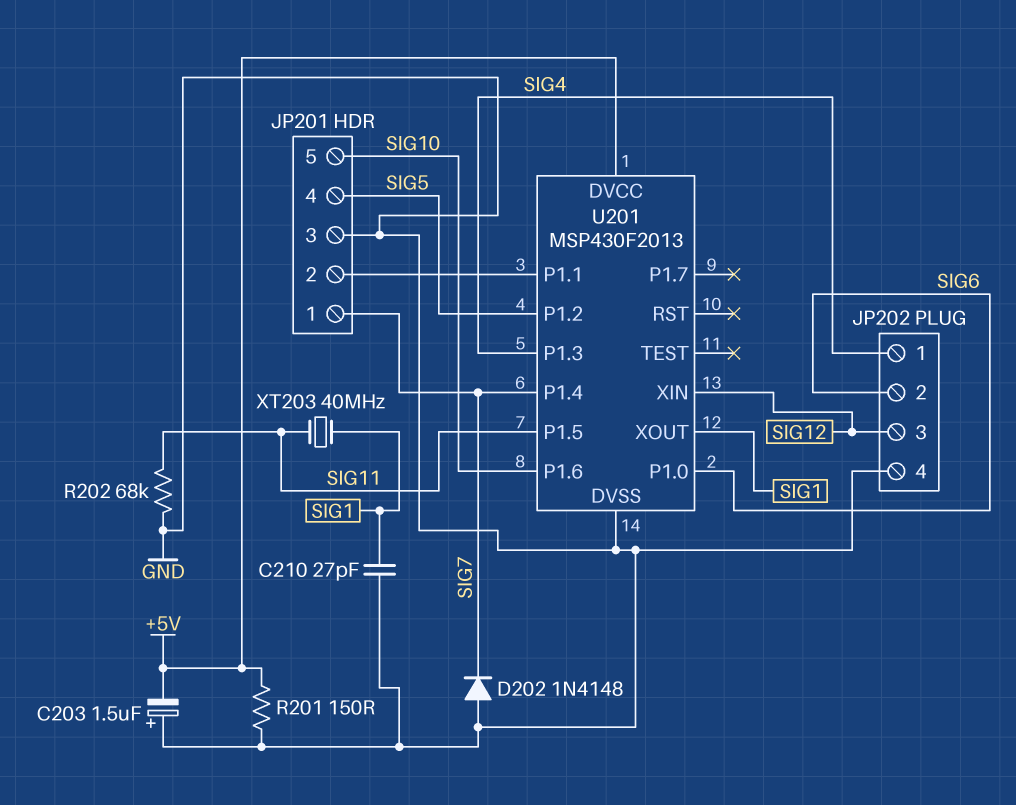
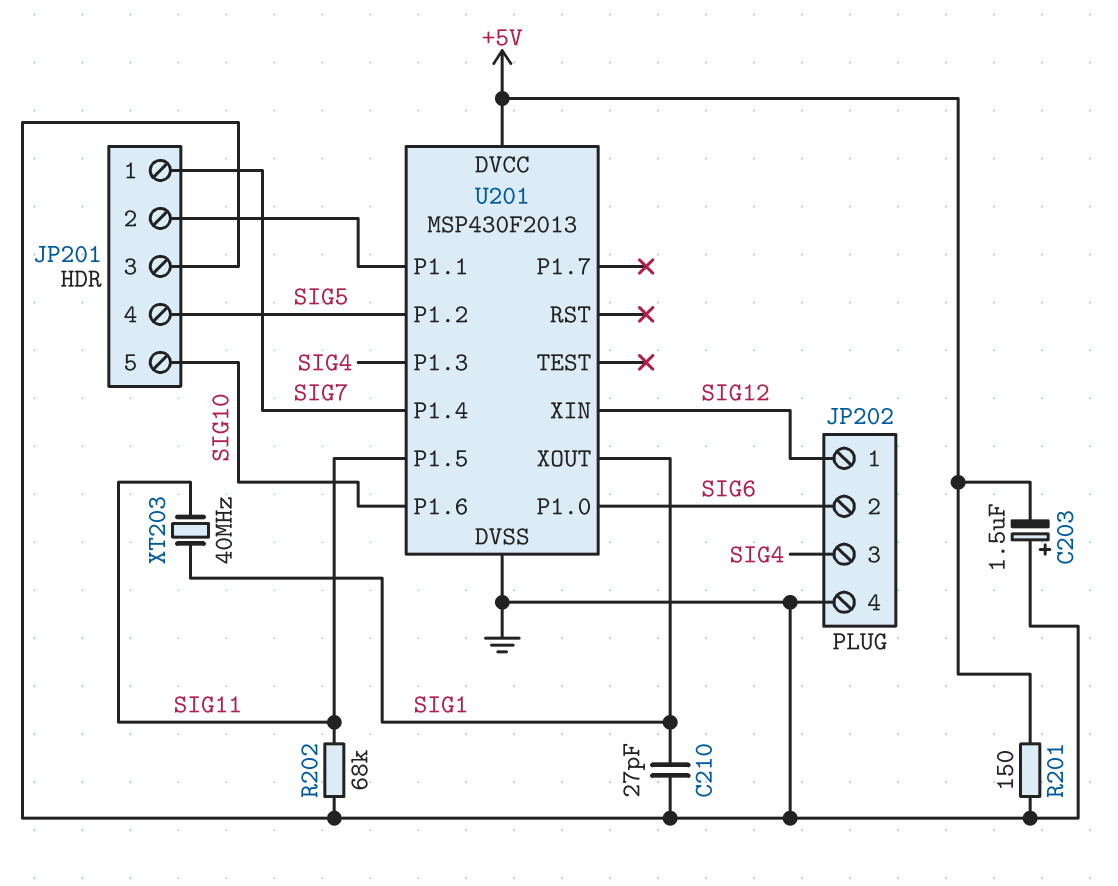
D202: diode 1N4148 (A GND, K SIG7) -> none
JP202 pin 1: SIG4 -> SIG12
JP202 pin 3: SIG12 -> SIG4

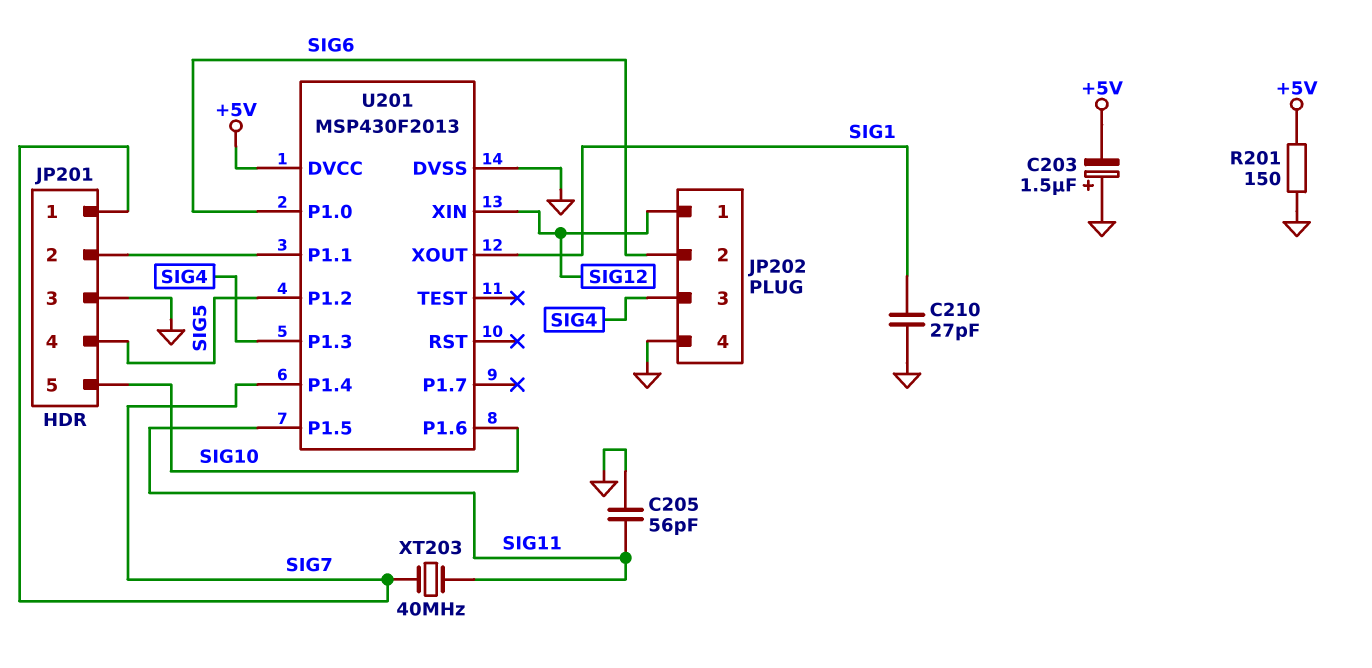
C205: none -> 56pF (GND, SIG11)
R202: 68k (GND, SIG11) -> none
XT203: 40MHz (SIG1, SIG11) -> 40MHz (SIG7, SIG11)

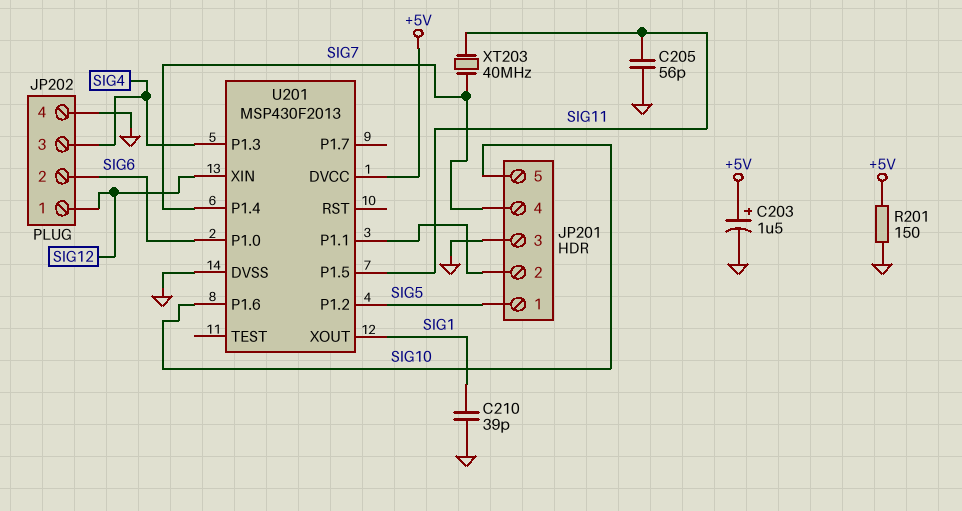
C203: 1.5uF (plus GND, minus +5V) -> 1.5uF (plus +5V, minus GND)
C210: 27pF (GND, SIG1) -> 39pF (GND, SIG1)
JP201 pin 1: SIG7 -> SIG5
JP201 pin 4: SIG5 -> SIG7

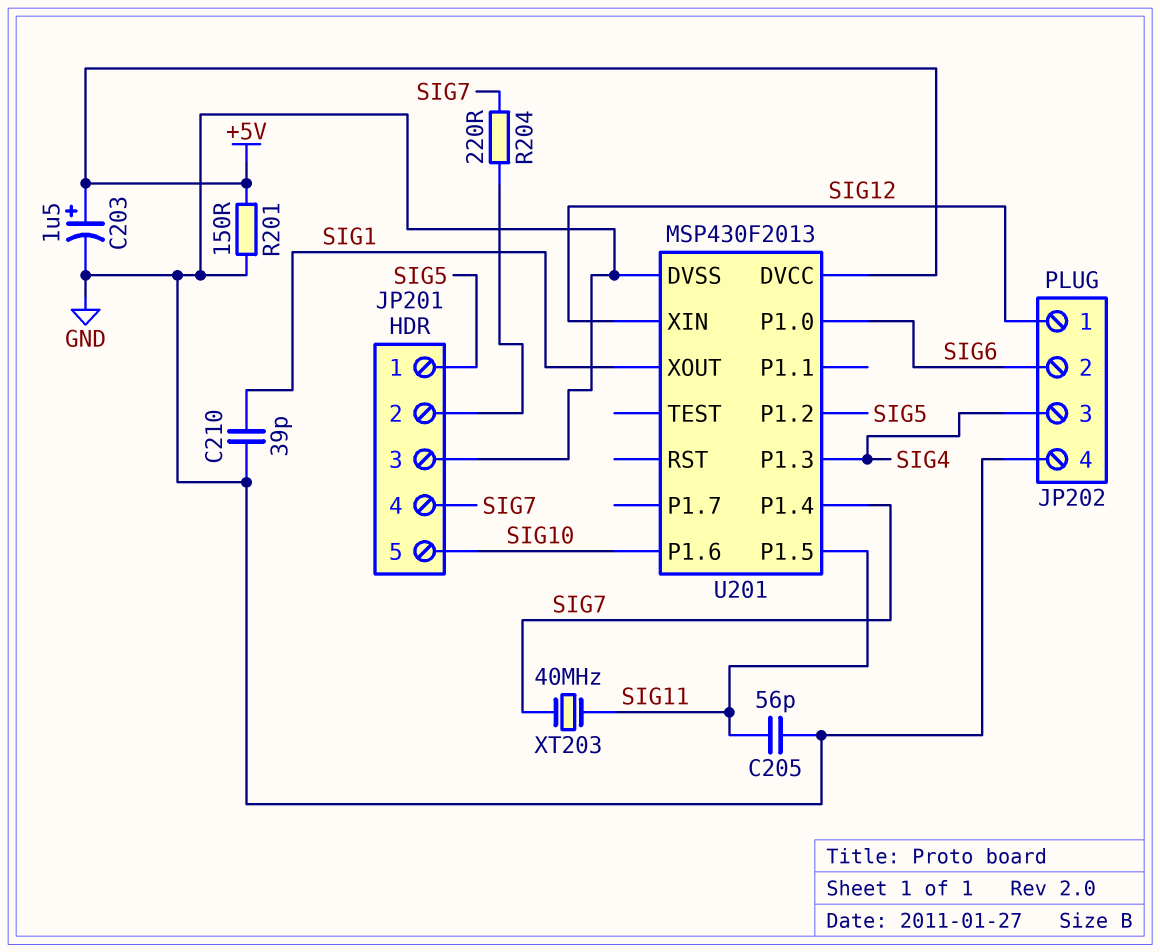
R204: none -> 220 (JP201/2, SIG7)
U201 pin P1.1: JP201/2 -> none

